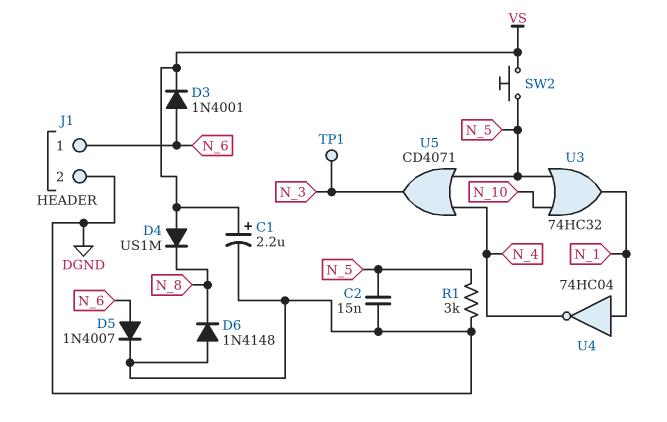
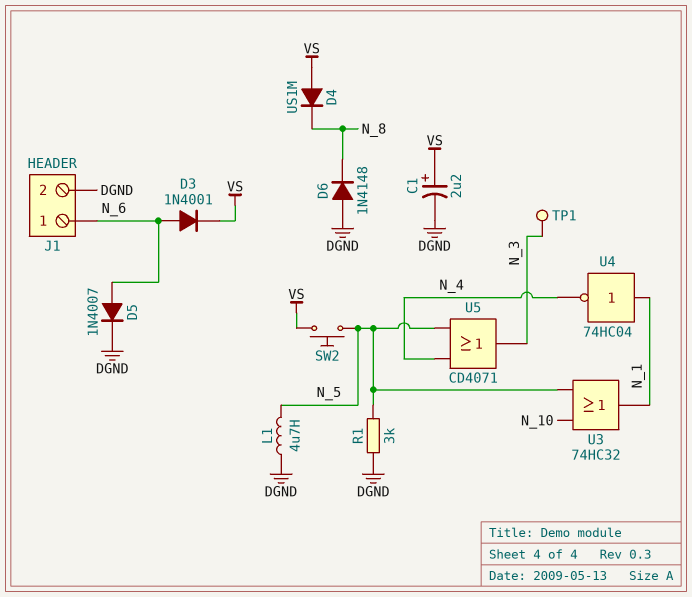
C2: 15nF (DGND, N_5) -> none
L1: none -> 4.7uH (DGND, N_5)

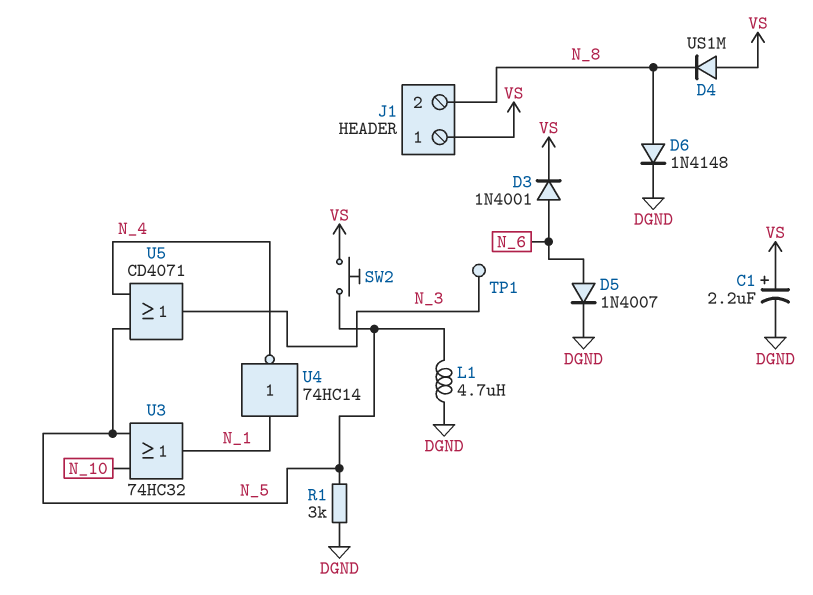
D6: diode 1N4148 (A DGND, K N_8) -> diode 1N4148 (A N_8, K DGND)
J1 pin 1: N_6 -> VS
J1 pin 2: DGND -> N_8
U4: NOT 74HC04 (in N_1, out N_4) -> NOT 74HC14 (in N_1, out N_4)

